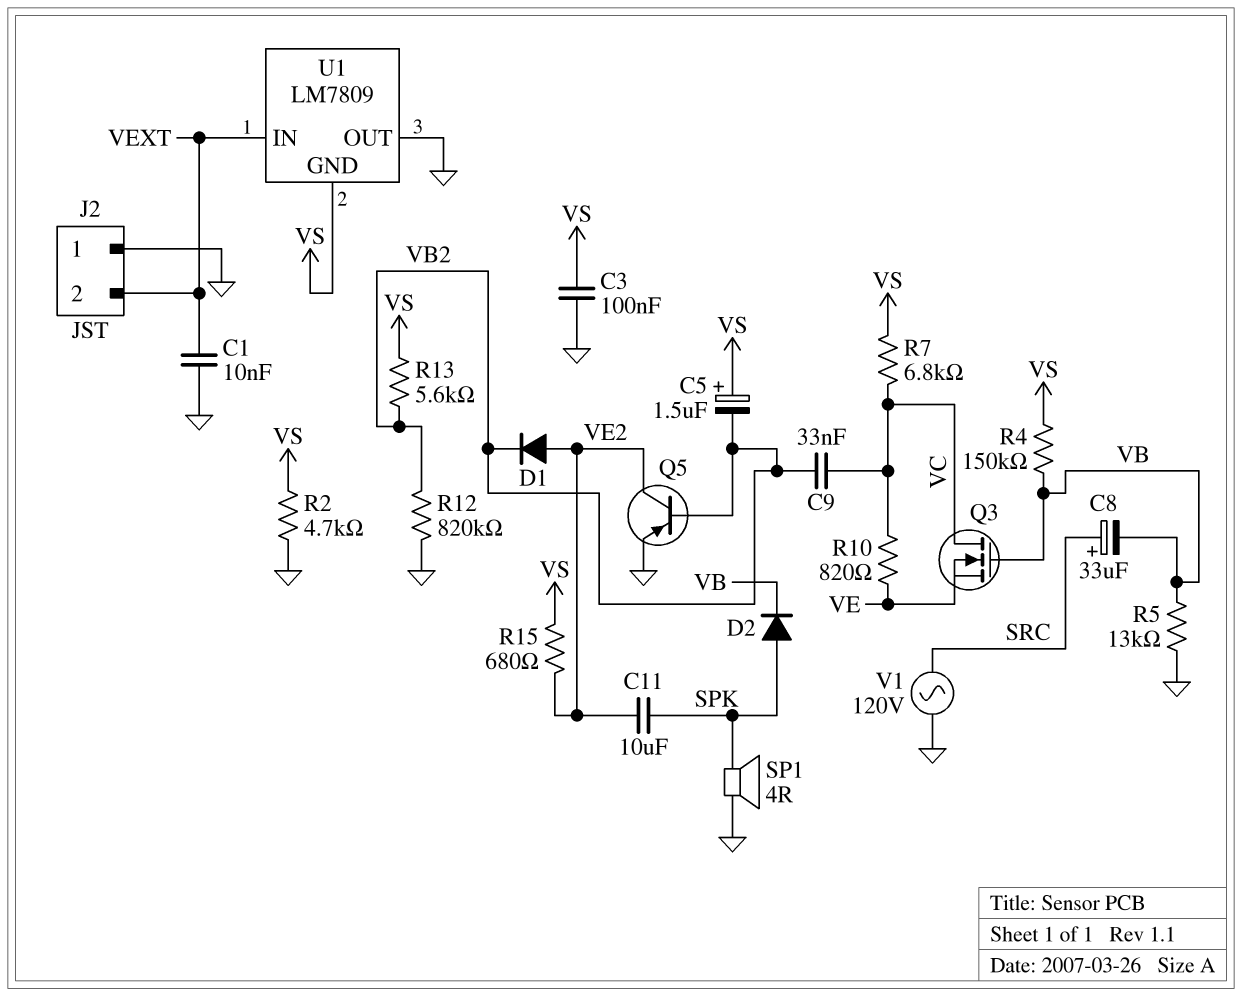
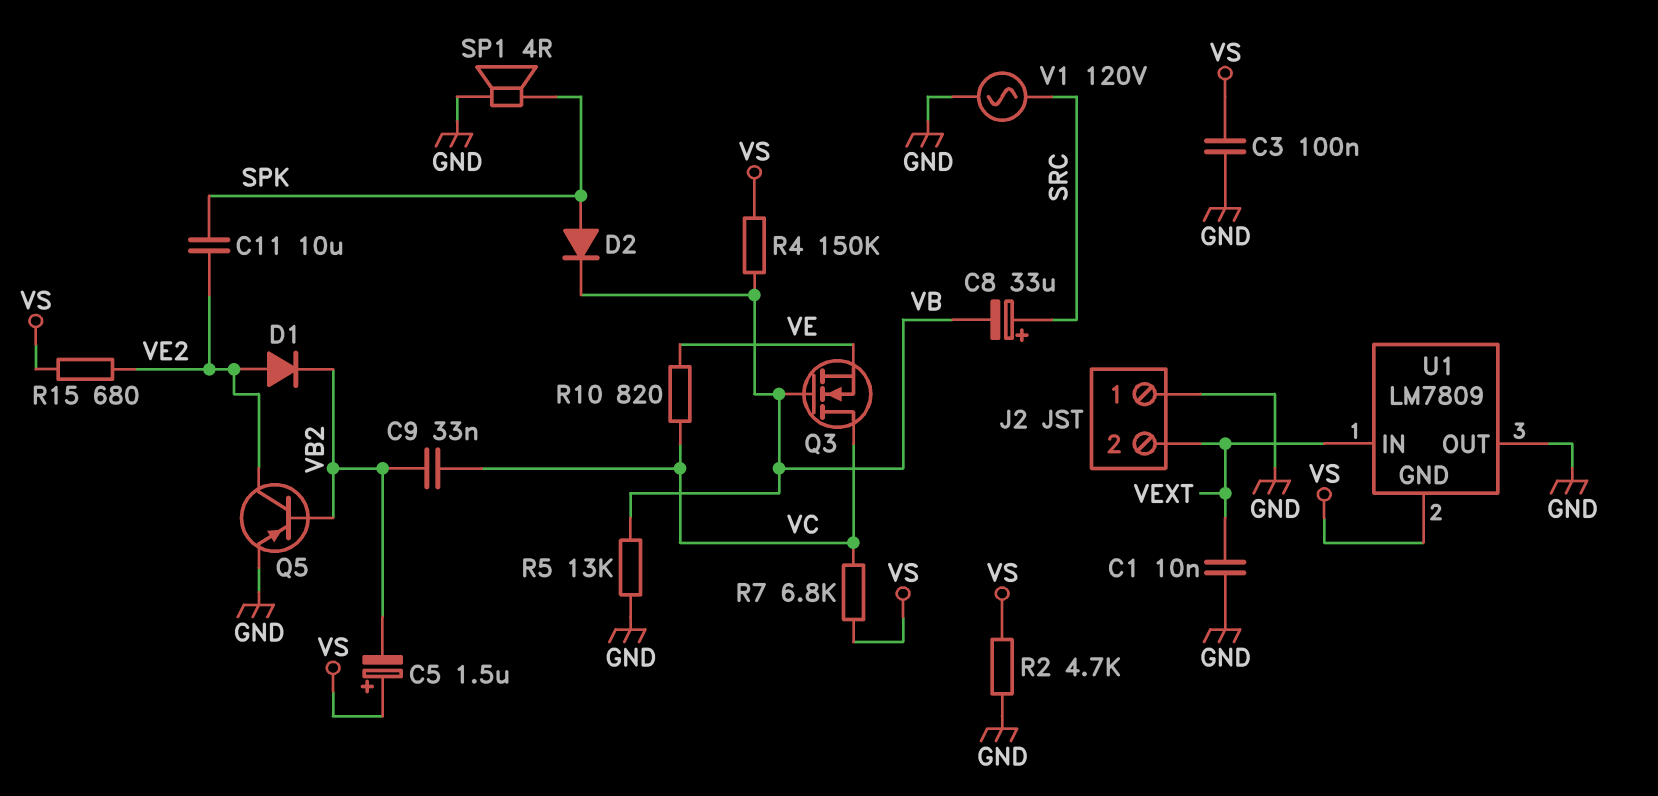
R12: 820k (GND, VB2) -> none
R13: 5.6k (VB2, VS) -> none

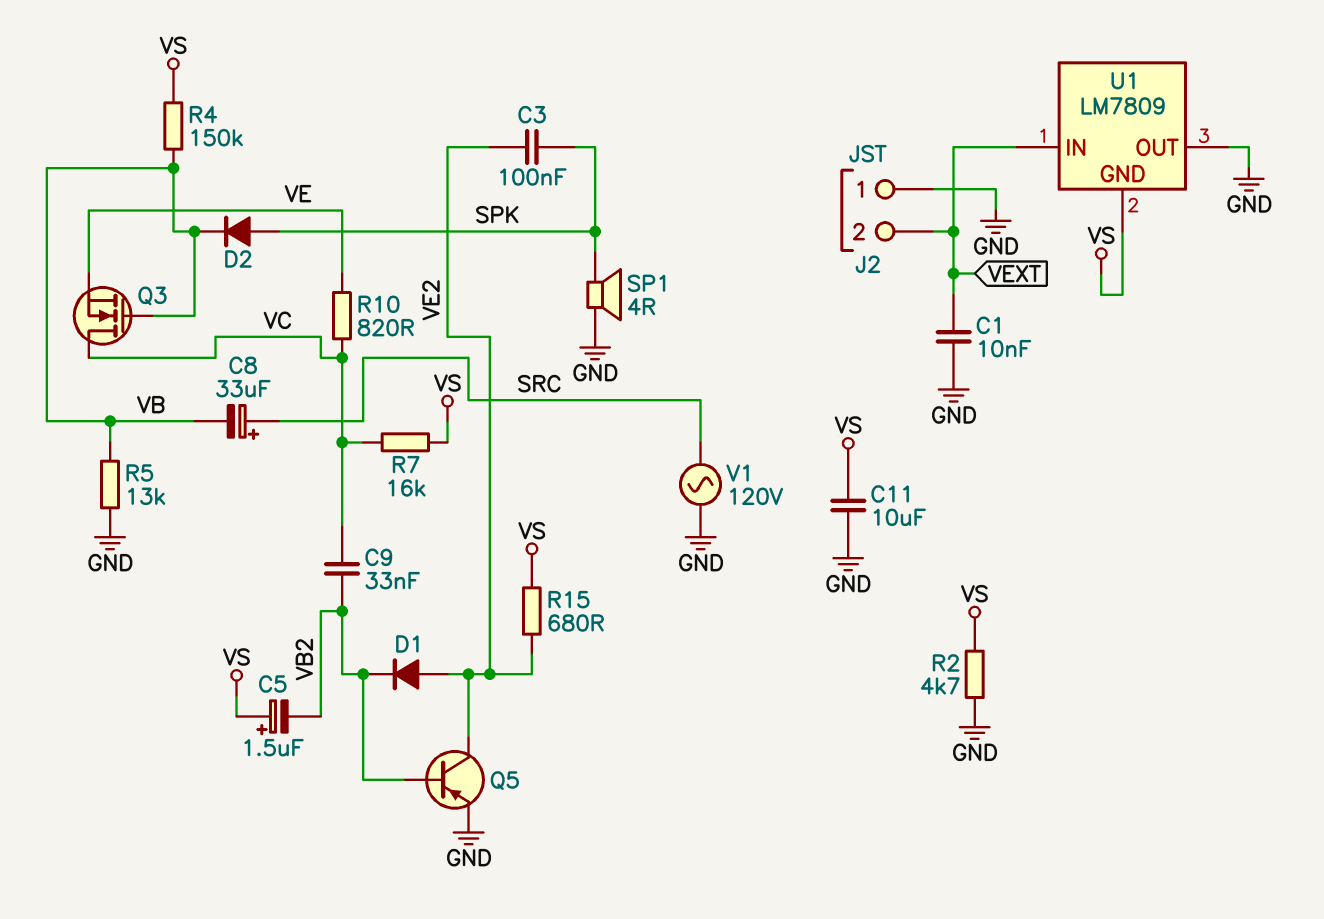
C3: 100nF (GND, VS) -> 100nF (SPK, VE2)
C11: 10uF (SPK, VE2) -> 10uF (GND, VS)
R7: 6.8k (VC, VS) -> 16k (VC, VS)

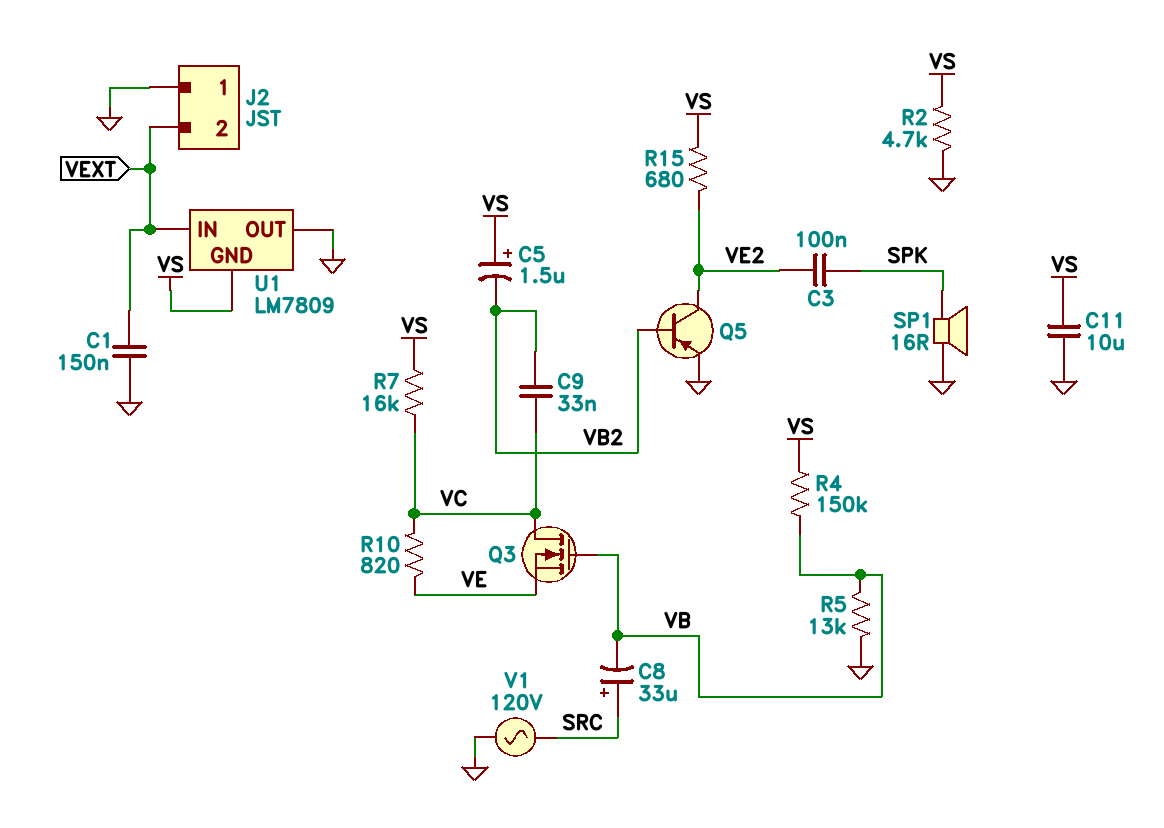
C1: 10nF (GND, VEXT) -> 150nF (GND, VEXT)
D1: diode (A VE2, K VB2) -> none
D2: diode (A SPK, K VB) -> none
SP1: speaker 4R (GND, SPK) -> speaker 16R (GND, SPK)

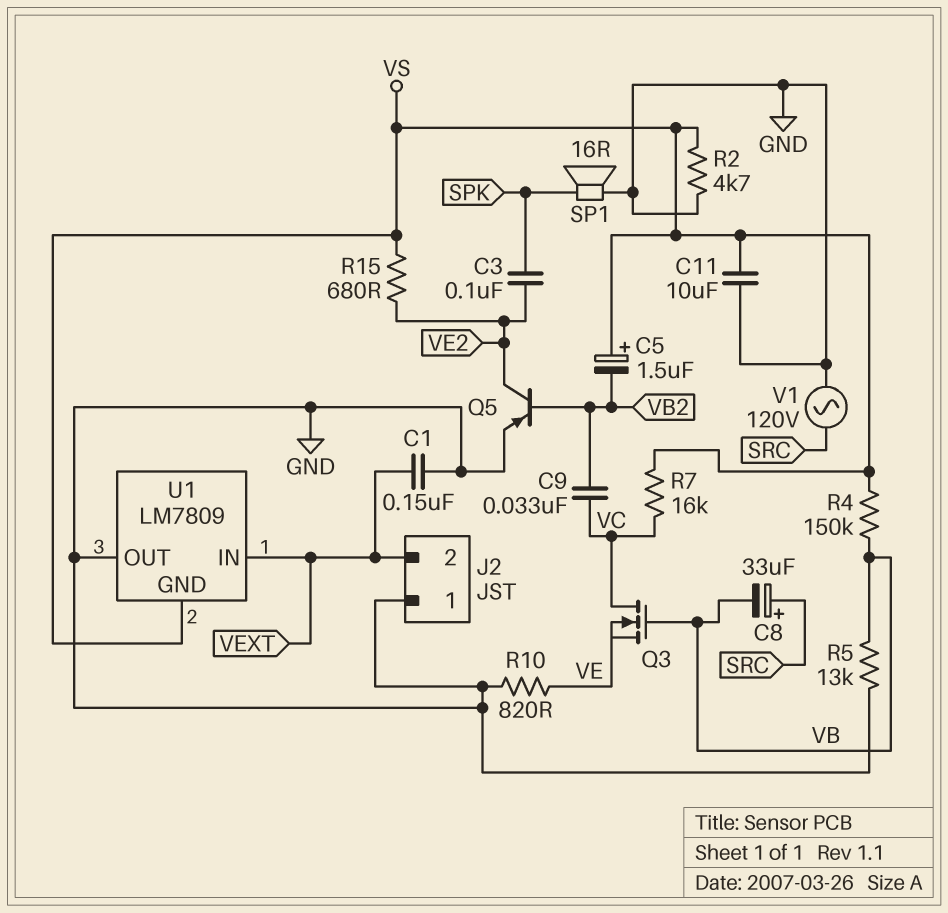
R10: 820 (VC, VE) -> 820 (GND, VE)

